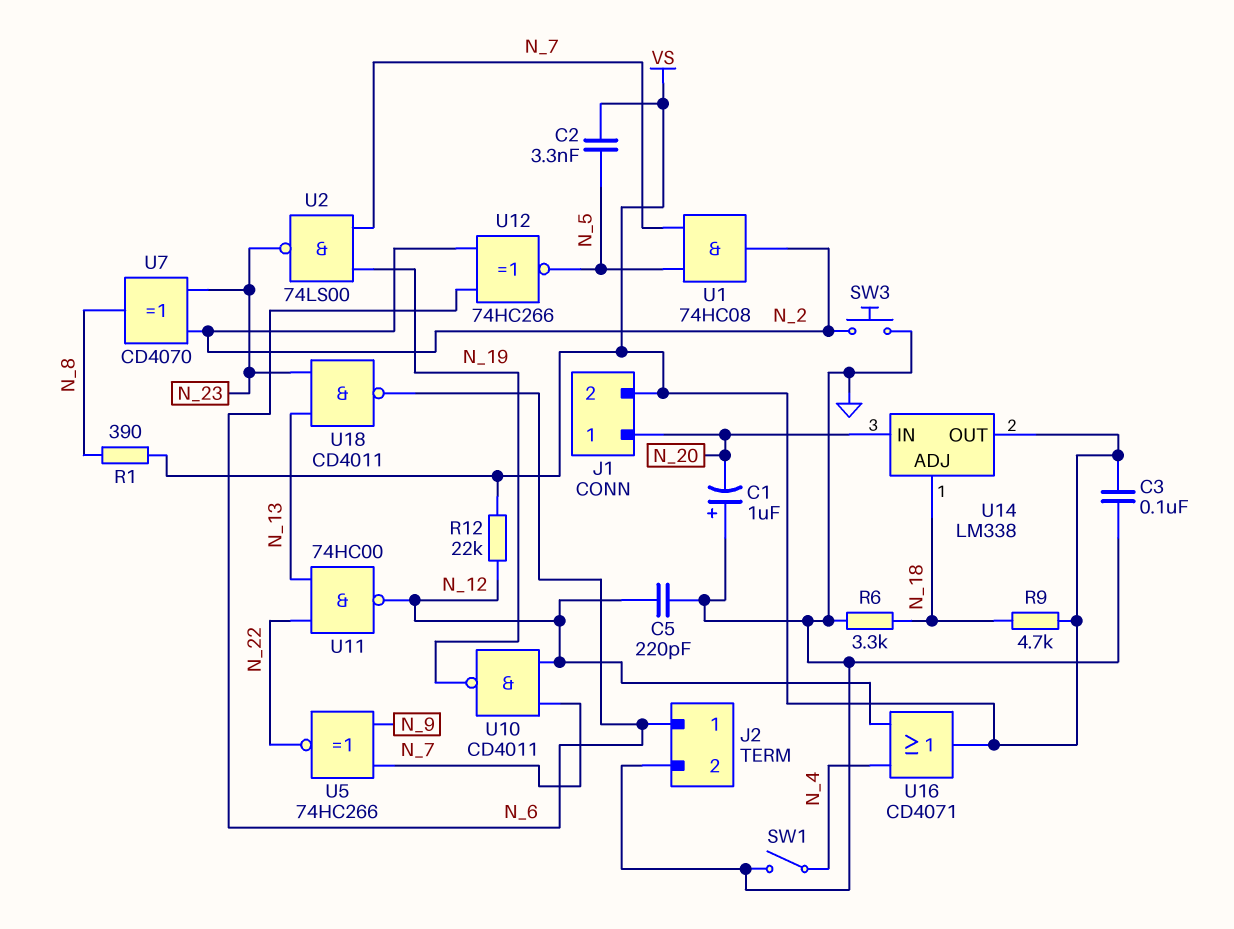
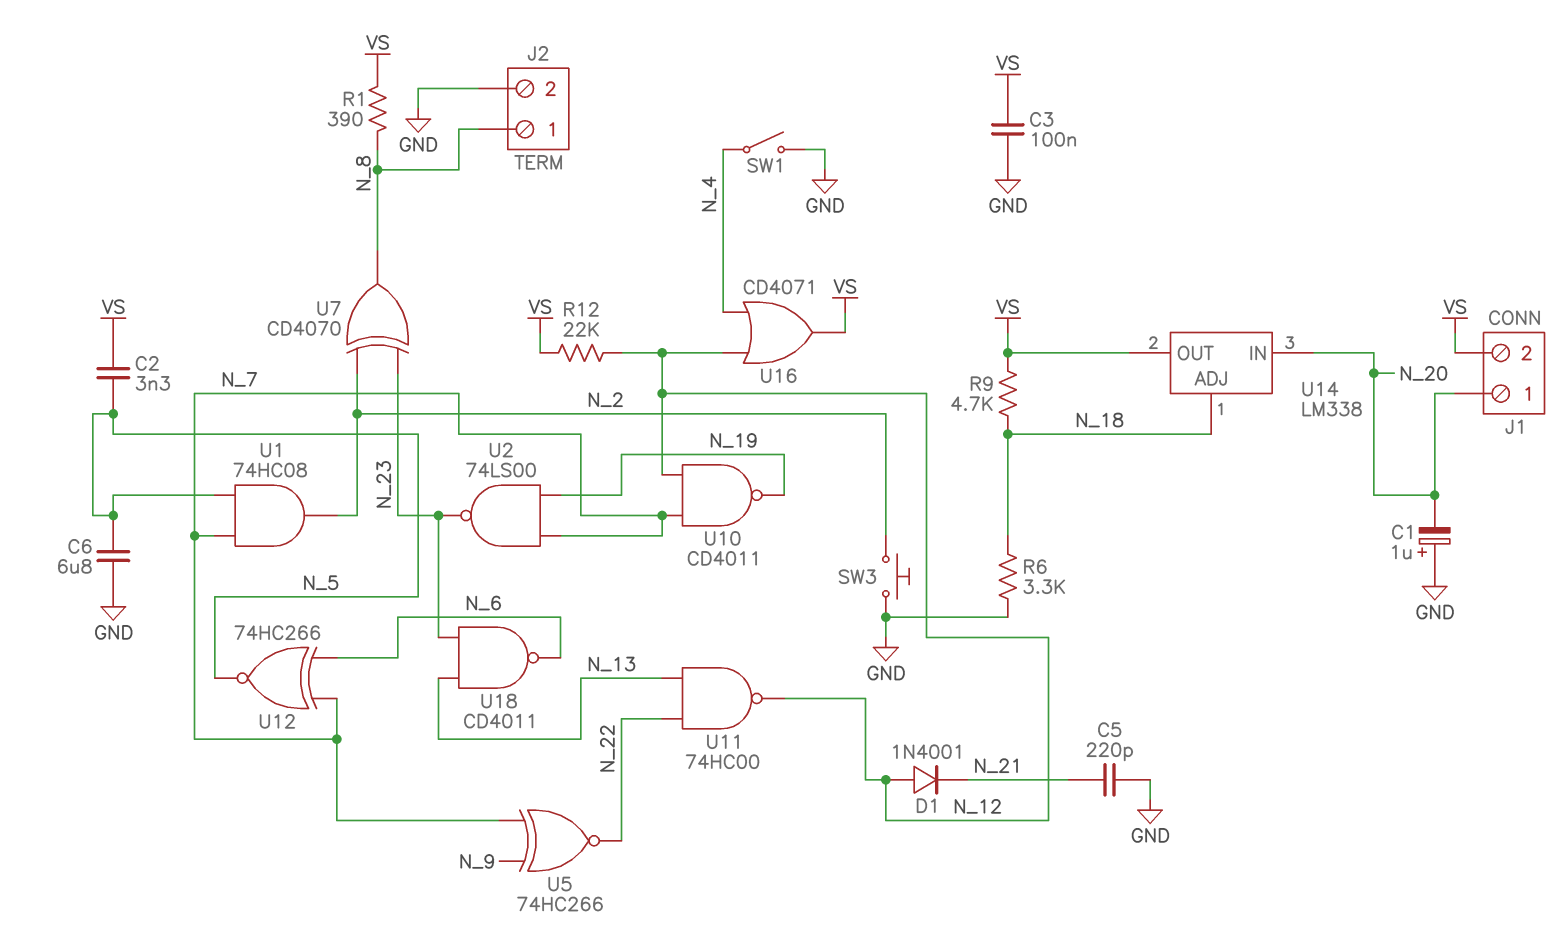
C5: 220pF (GND, N_12) -> 220pF (GND, N_21)
C6: none -> 6.8uF (GND, N_5)
D1: none -> diode 1N4001 (A N_12, K N_21)
J2 pin 1: N_6 -> N_8
U12: XNOR 74HC266 (in N_2, in N_6, out N_5) -> XNOR 74HC266 (in N_6, in N_7, out N_5)

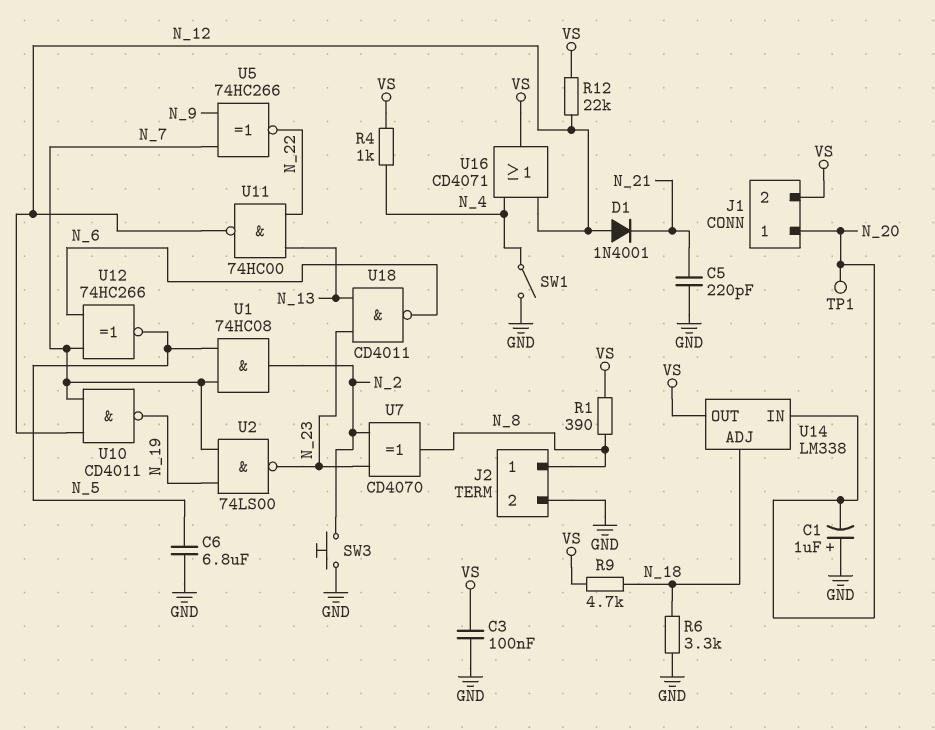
C2: 3.3nF (N_5, VS) -> none
R4: none -> 1k (N_4, VS)
TP1: none -> test point (N_20)

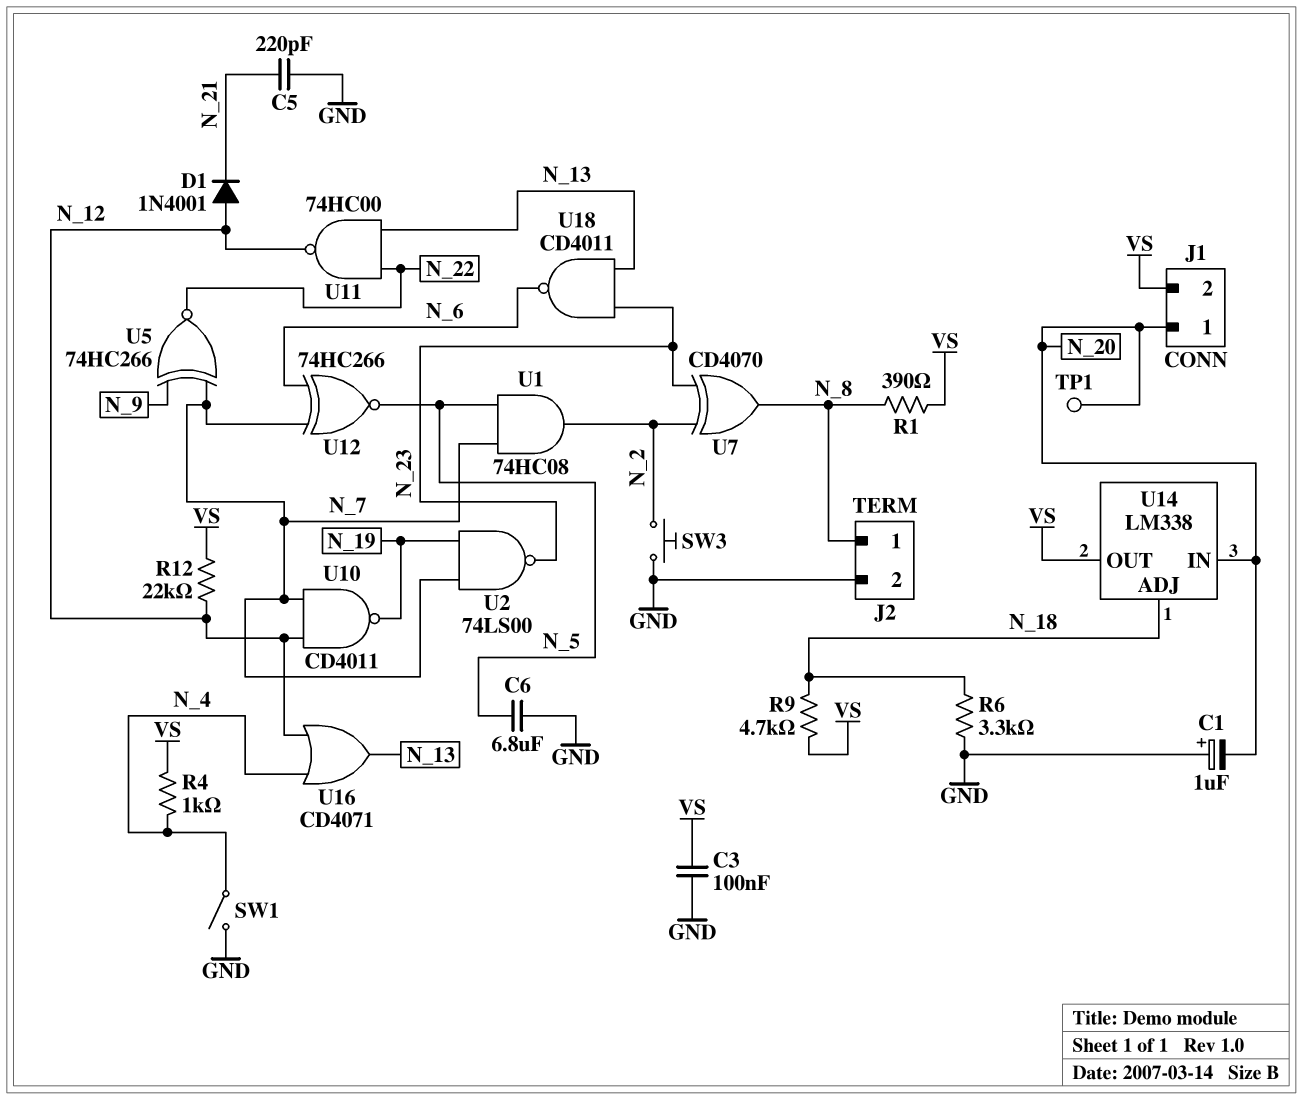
U16: OR CD4071 (in N_4, in N_12, out VS) -> OR CD4071 (in N_4, in N_12, out N_13)

